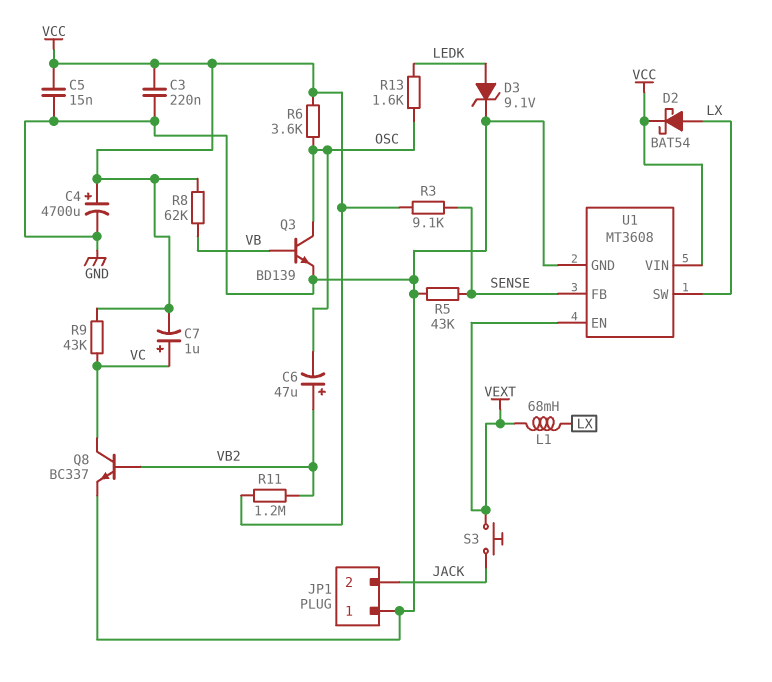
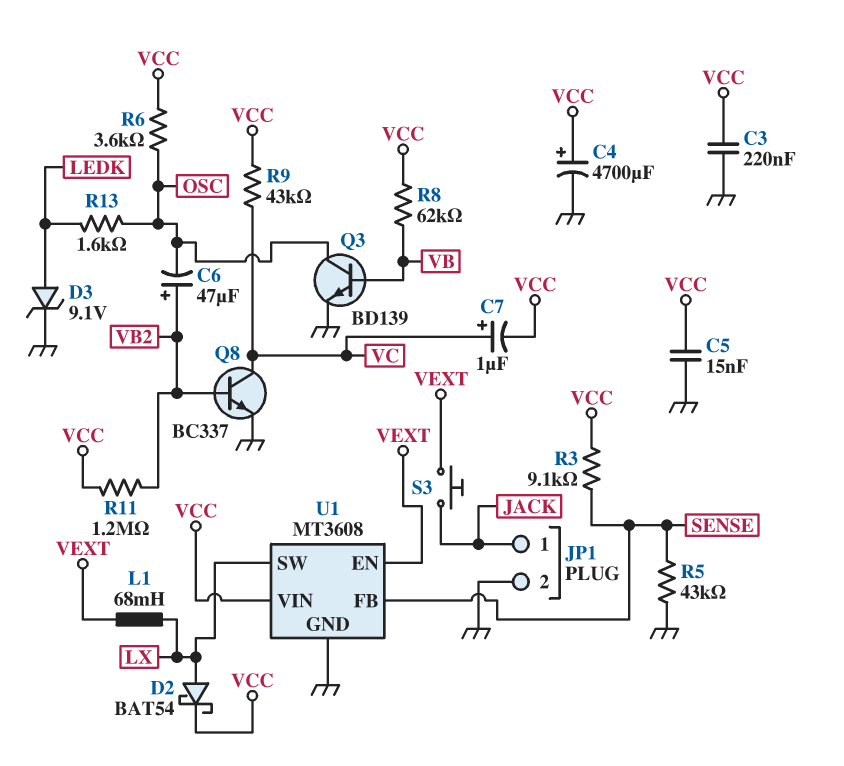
JP1 pin 1: GND -> JACK
JP1 pin 2: JACK -> GND

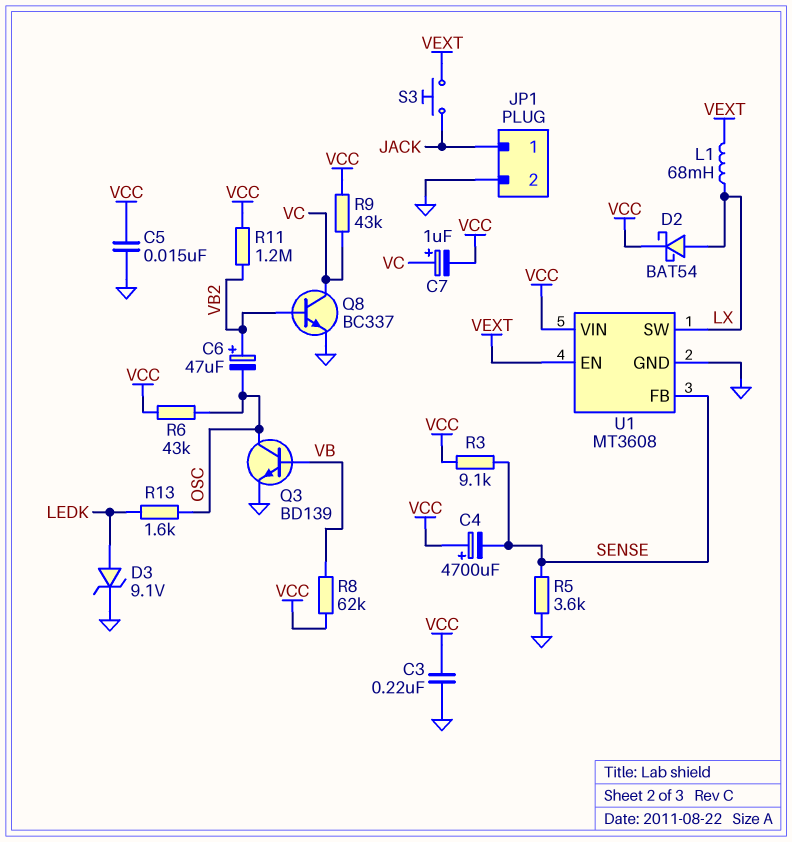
C4: 4700uF (plus VCC, minus GND) -> 4700uF (plus VCC, minus SENSE)
R5: 43k (GND, SENSE) -> 3.6k (GND, SENSE)
R6: 3.6k (OSC, VCC) -> 43k (OSC, VCC)

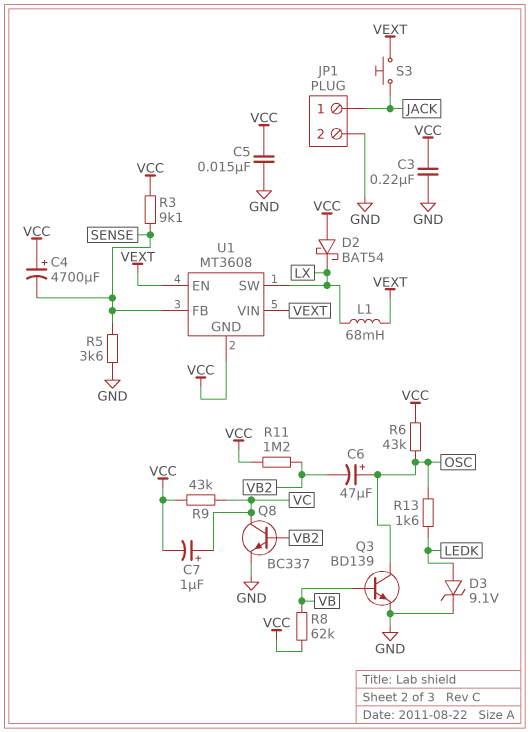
C6: 47uF (plus VB2, minus OSC) -> 47uF (plus OSC, minus VB2)
D2: schottky BAT54 (A LX, K VCC) -> schottky BAT54 (A VCC, K LX)
U1 pin GND: GND -> VCC
U1 pin VIN: VCC -> VEXT

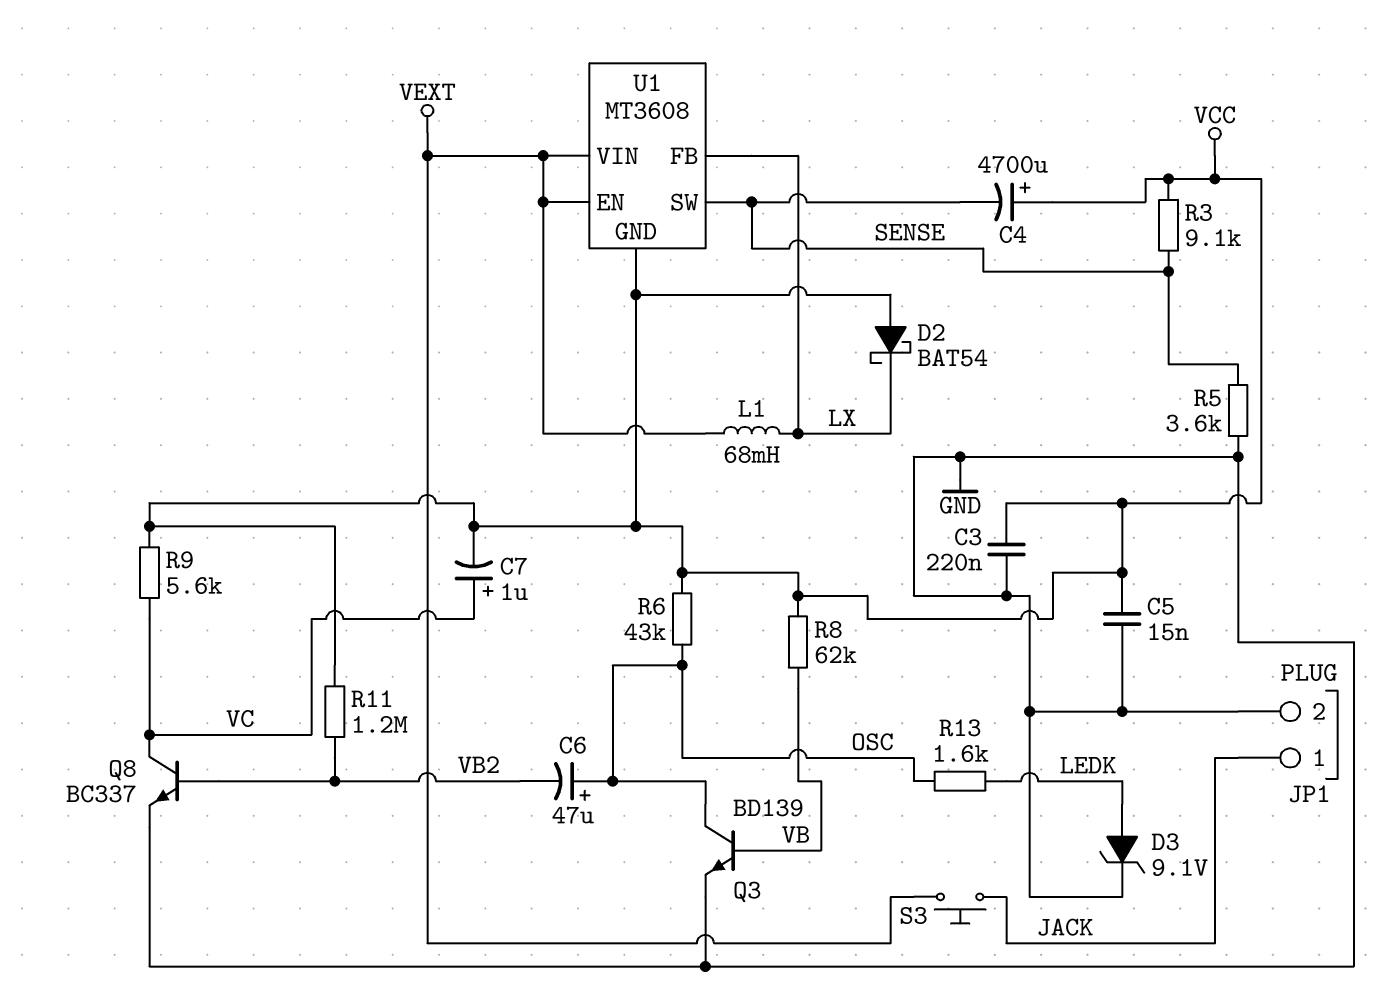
R9: 43k (VC, VCC) -> 5.6k (VC, VCC)
U1 pin FB: SENSE -> LX
U1 pin SW: LX -> SENSE

